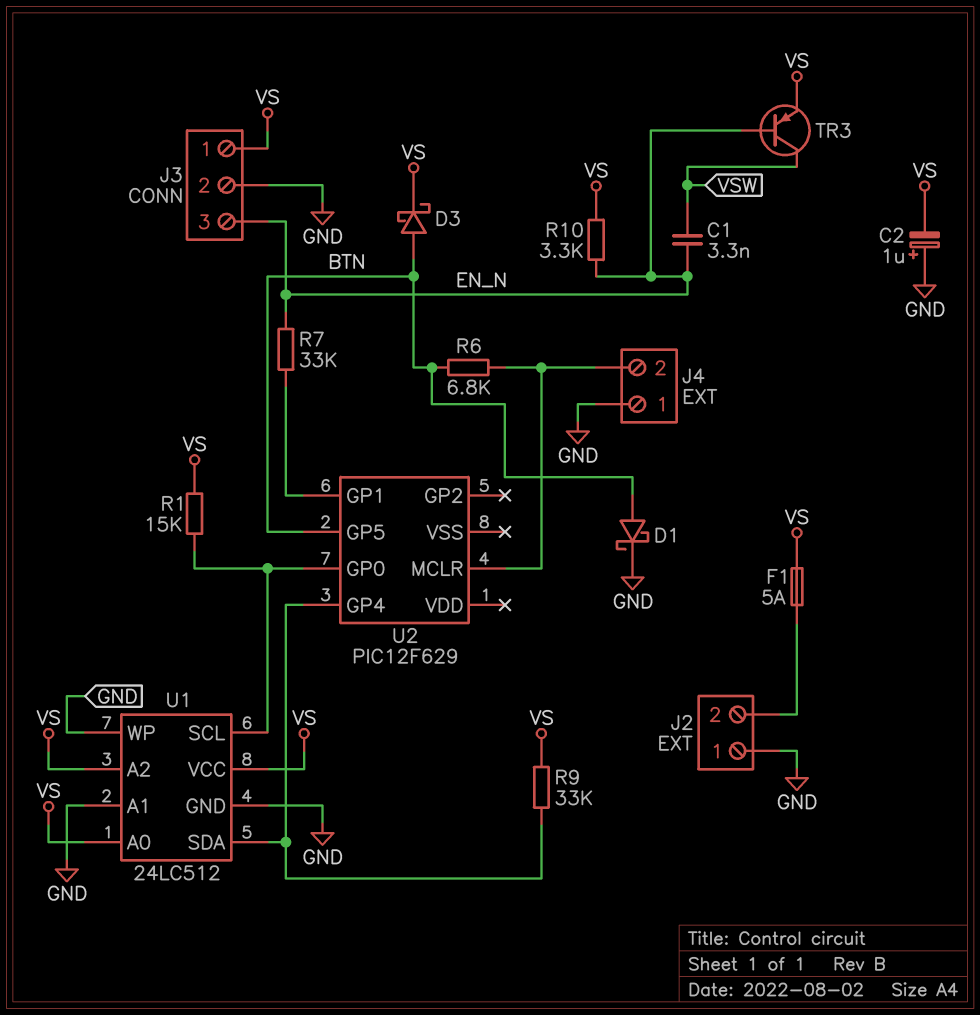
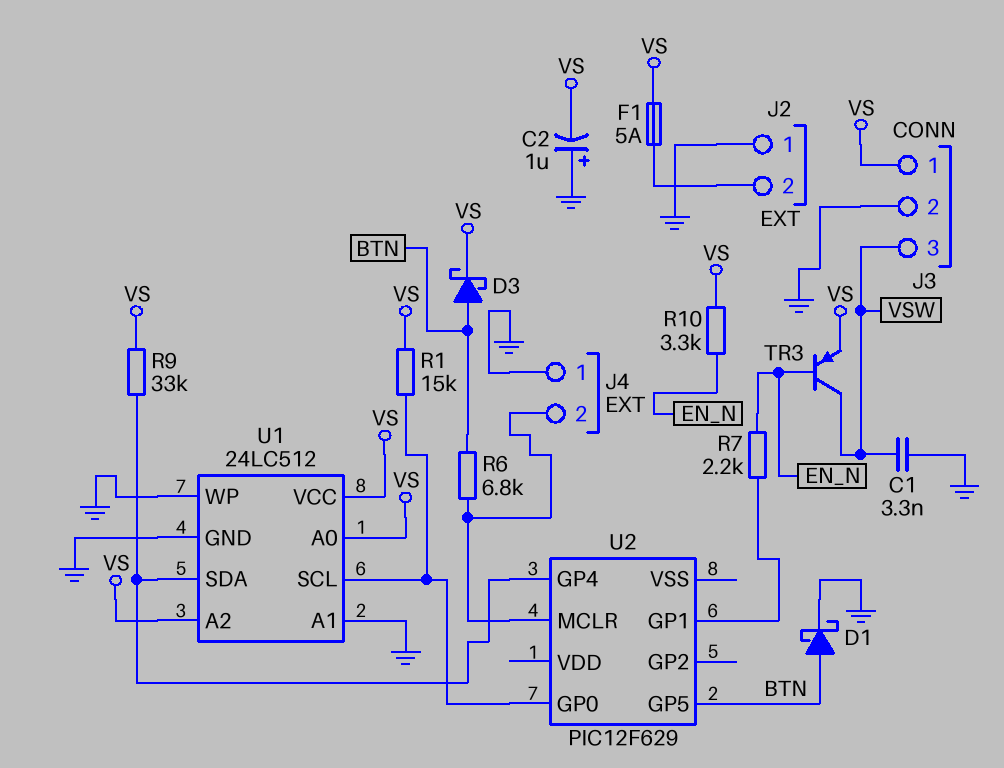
C1: 3.3nF (EN_N, VSW) -> 3.3nF (GND, VSW)
J3 pin 3: EN_N -> VSW
R7: 33k (EN_N, U2/GP1) -> 2.2k (EN_N, U2/GP1)

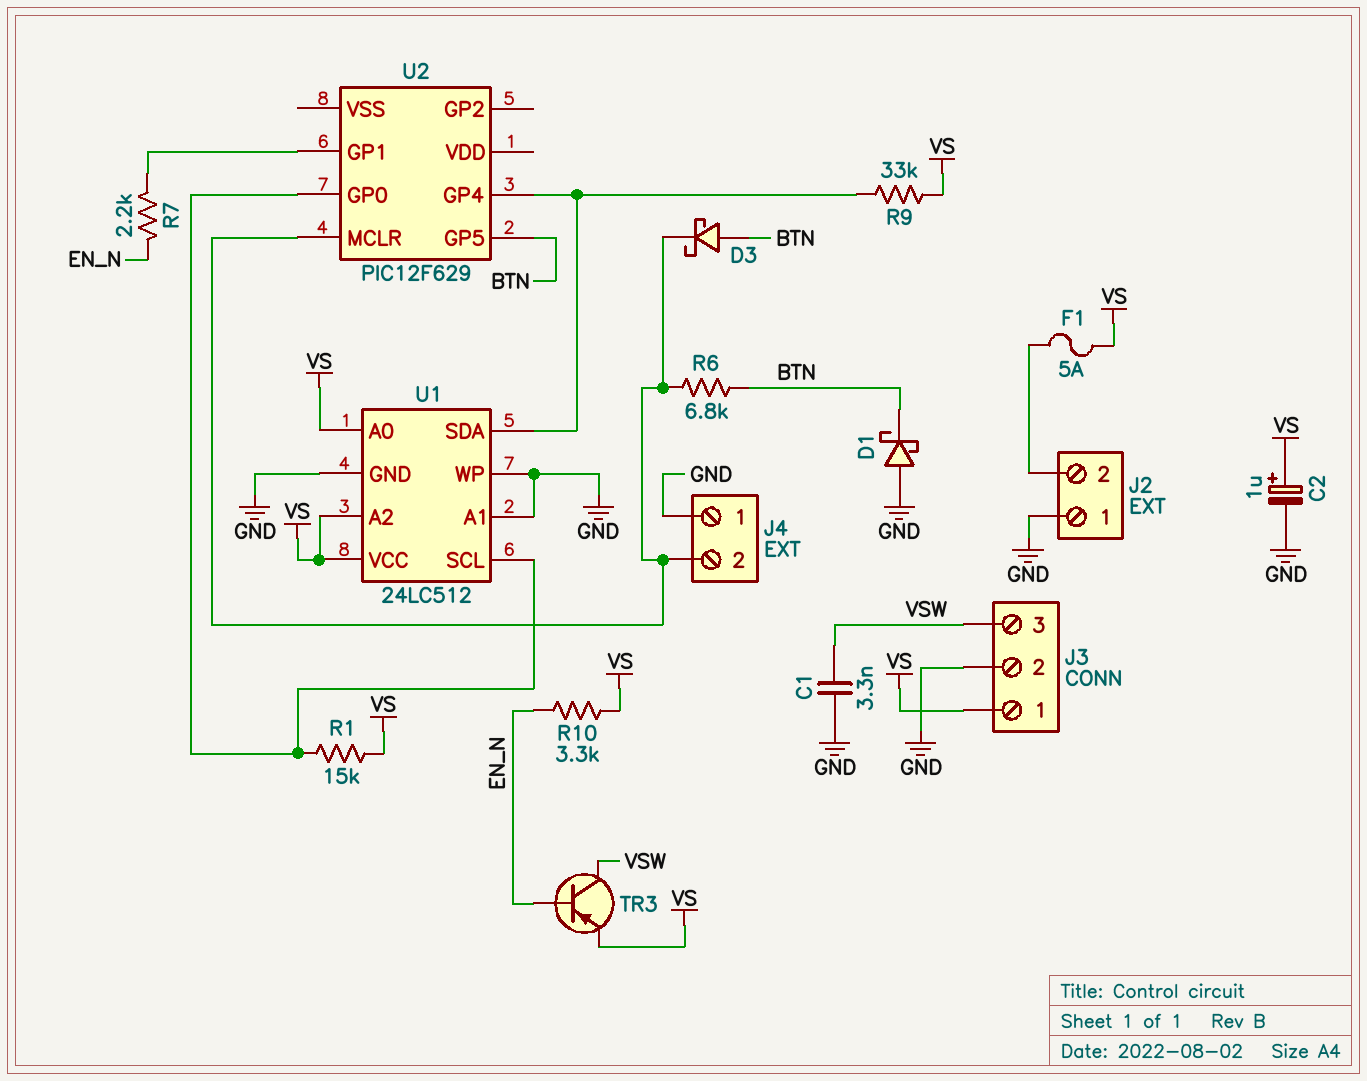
C2: 1uF (plus GND, minus VS) -> 1uF (plus VS, minus GND)
D1: schottky (A BTN, K GND) -> schottky (A GND, K BTN)
D3: schottky (A BTN, K VS) -> schottky (A BTN, K J4/2)

